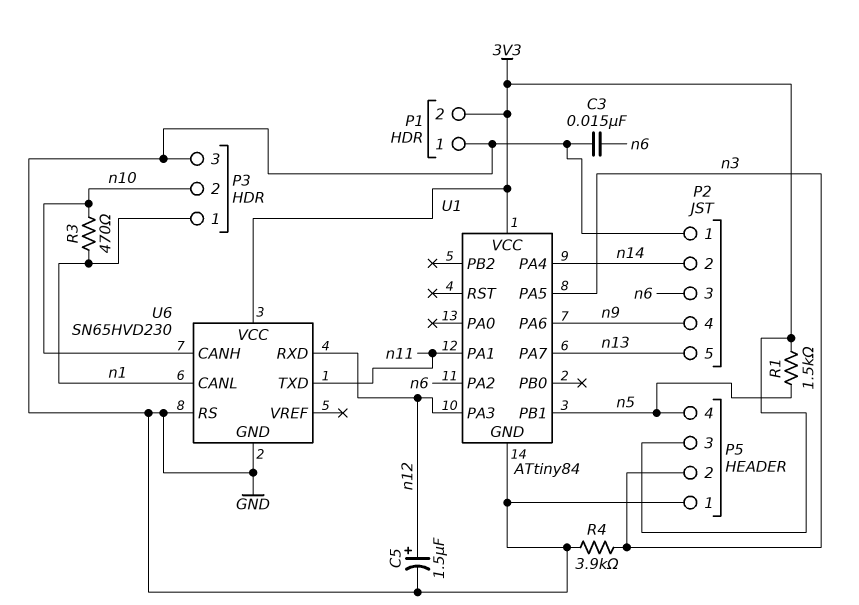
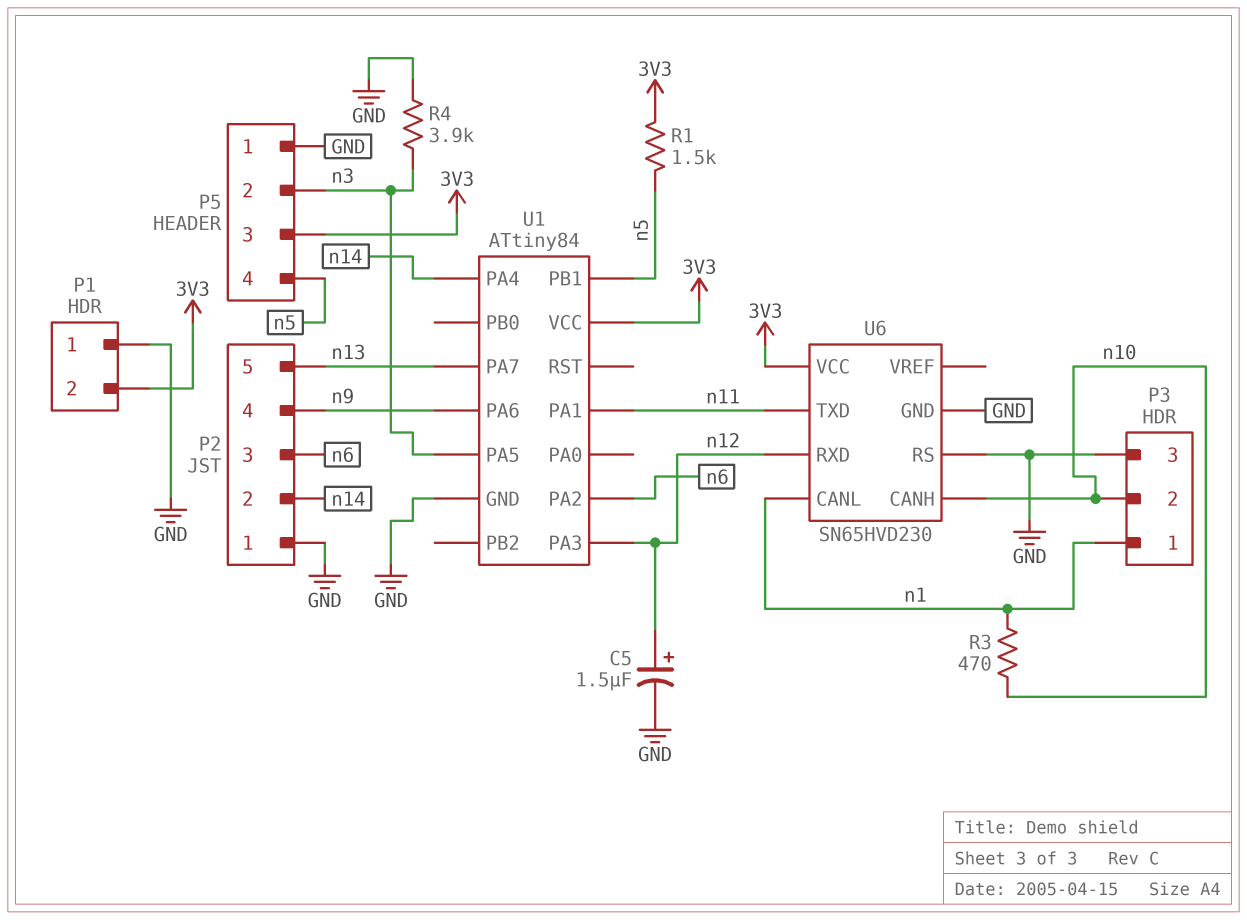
C3: 15nF (GND, n6) -> none

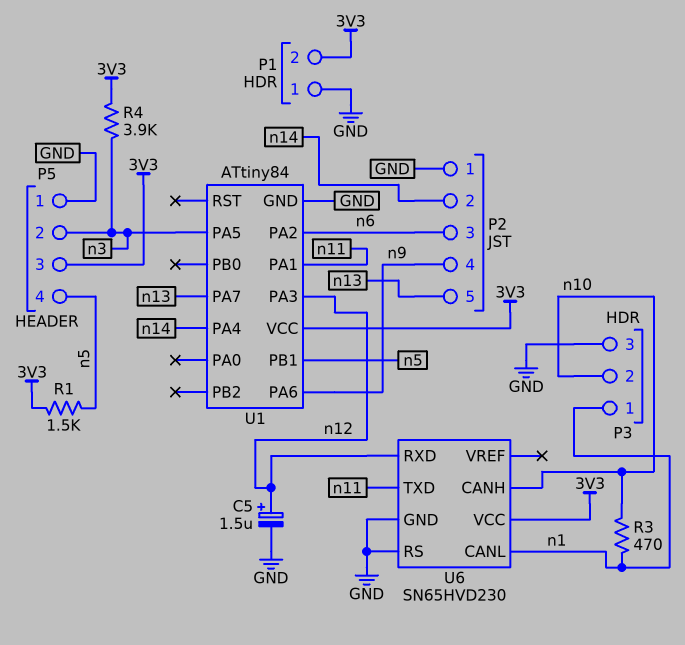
R4: 3.9k (GND, n3) -> 3.9k (3V3, n3)

